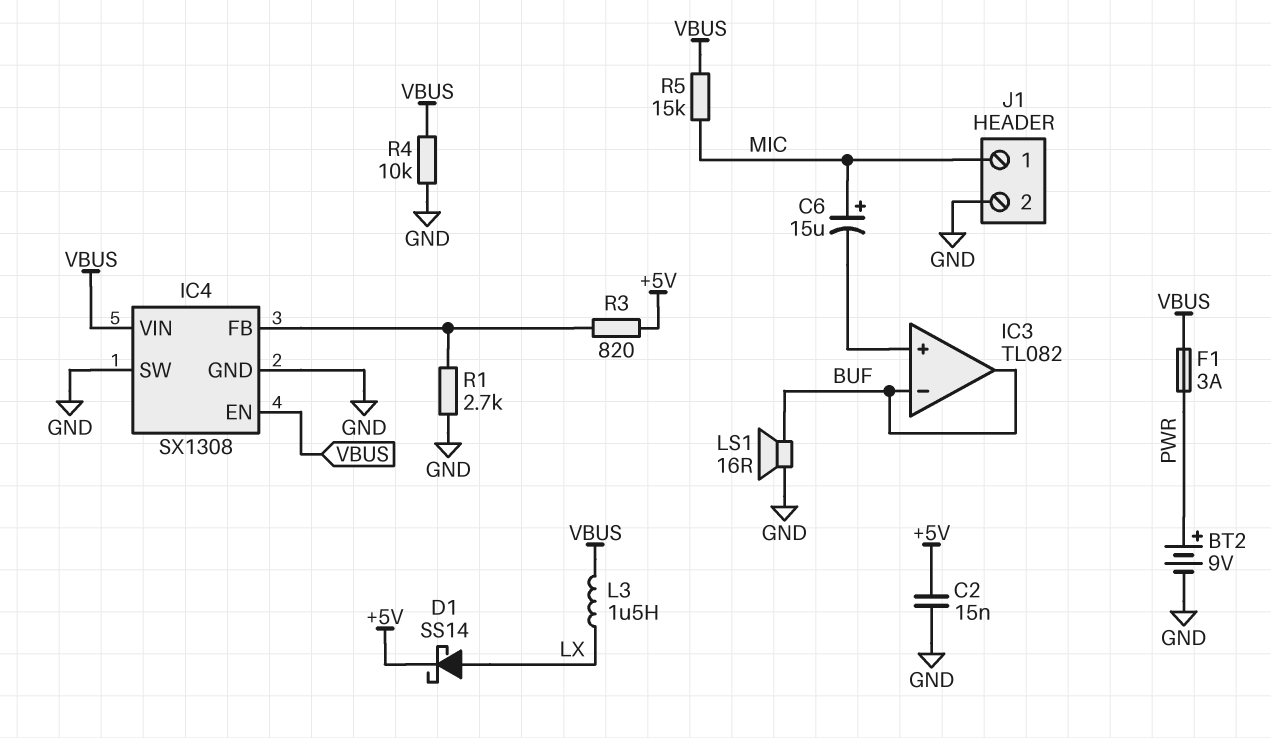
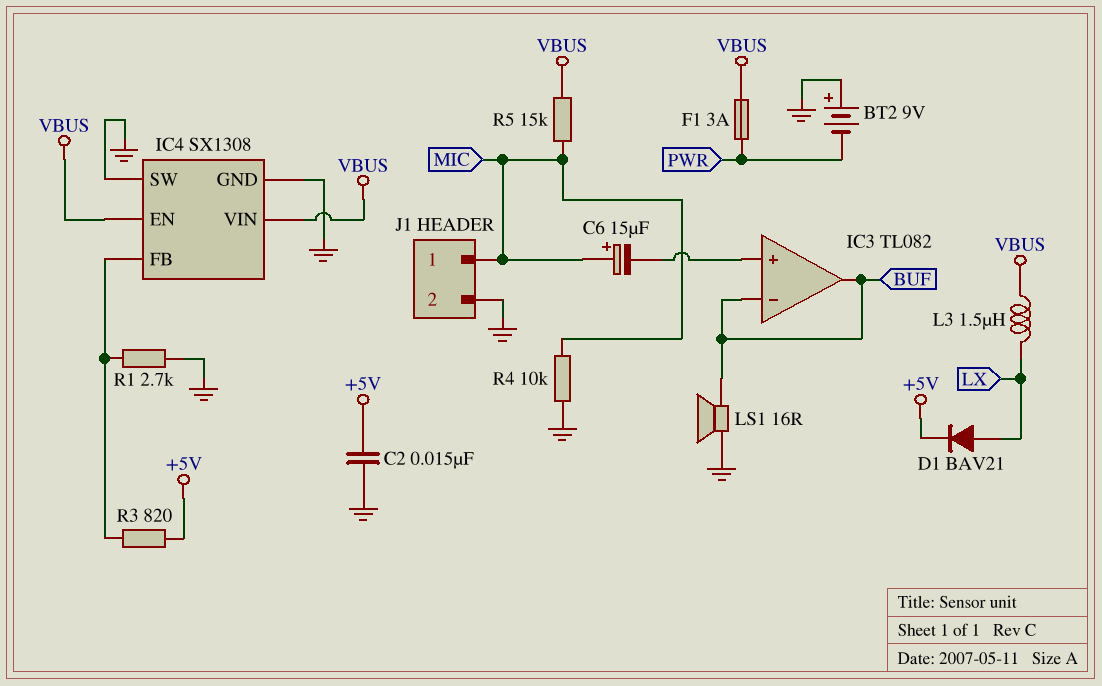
BT2: 9V (plus PWR, minus GND) -> 9V (plus GND, minus PWR)
D1: schottky SS14 (A LX, K +5V) -> diode BAV21 (A LX, K +5V)
R4: 10k (GND, VBUS) -> 10k (GND, MIC)

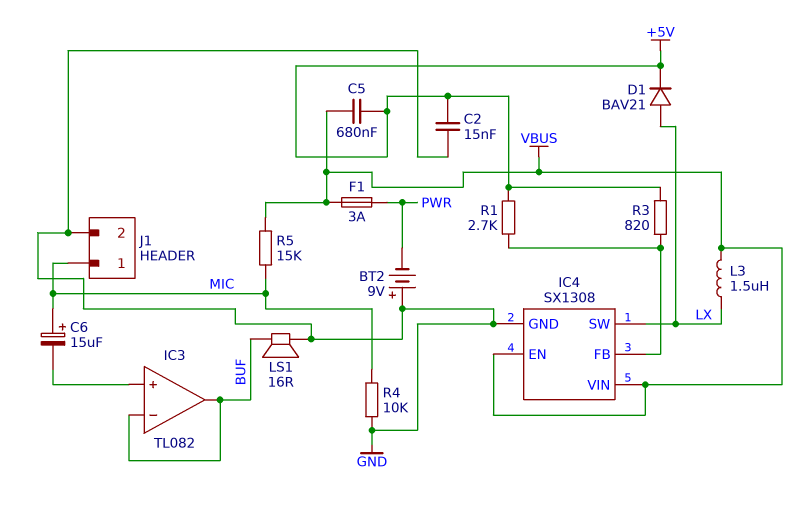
C5: none -> 680nF (+5V, VBUS)
IC4 pin SW: GND -> LX
R1: 2.7k (GND, IC4/FB) -> 2.7k (+5V, IC4/FB)

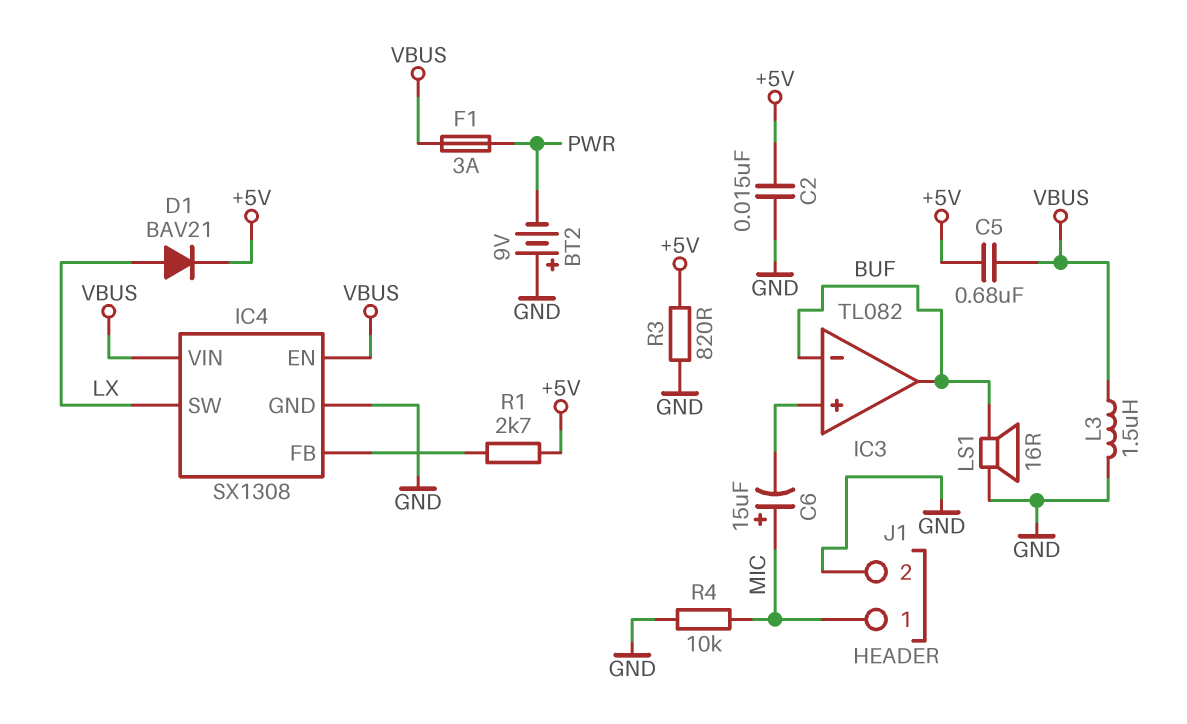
L3: 1.5uH (LX, VBUS) -> 1.5uH (GND, VBUS)
R3: 820 (+5V, IC4/FB) -> 820 (+5V, GND)
R5: 15k (MIC, VBUS) -> none

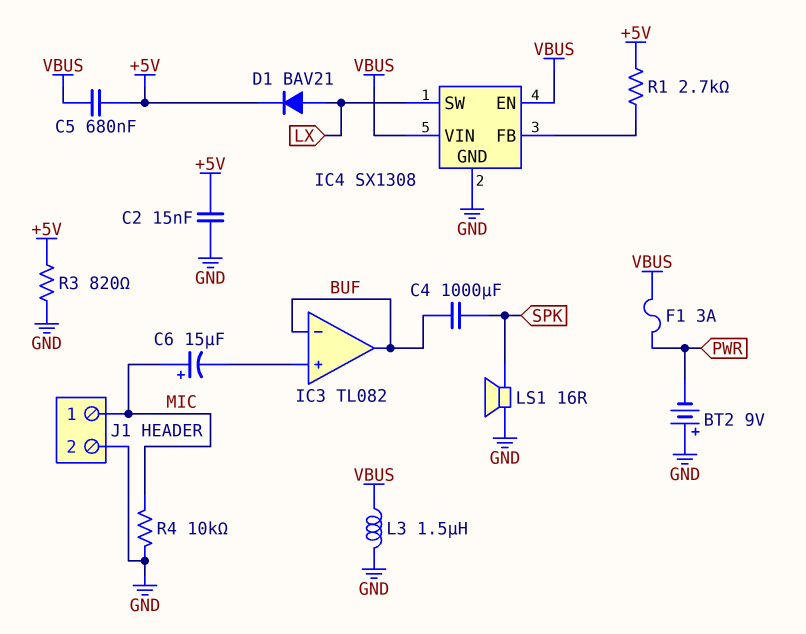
C4: none -> 1000uF (BUF, SPK)
LS1: speaker 16R (BUF, GND) -> speaker 16R (GND, SPK)

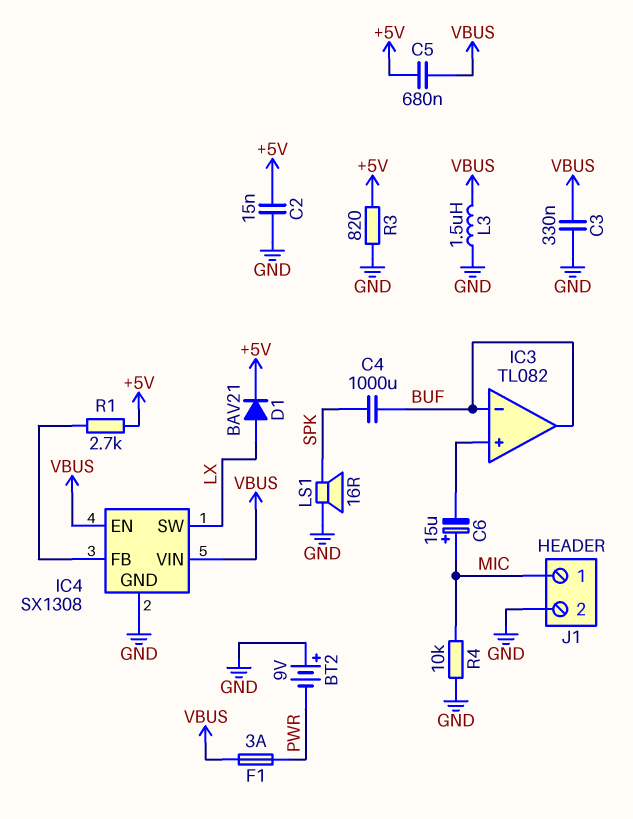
C3: none -> 330nF (GND, VBUS)

